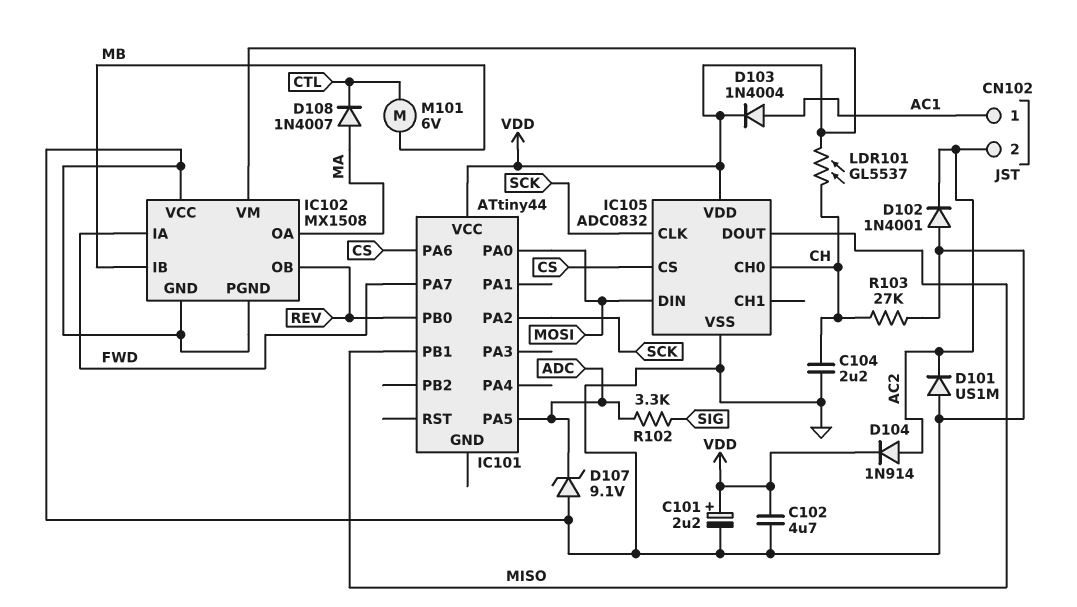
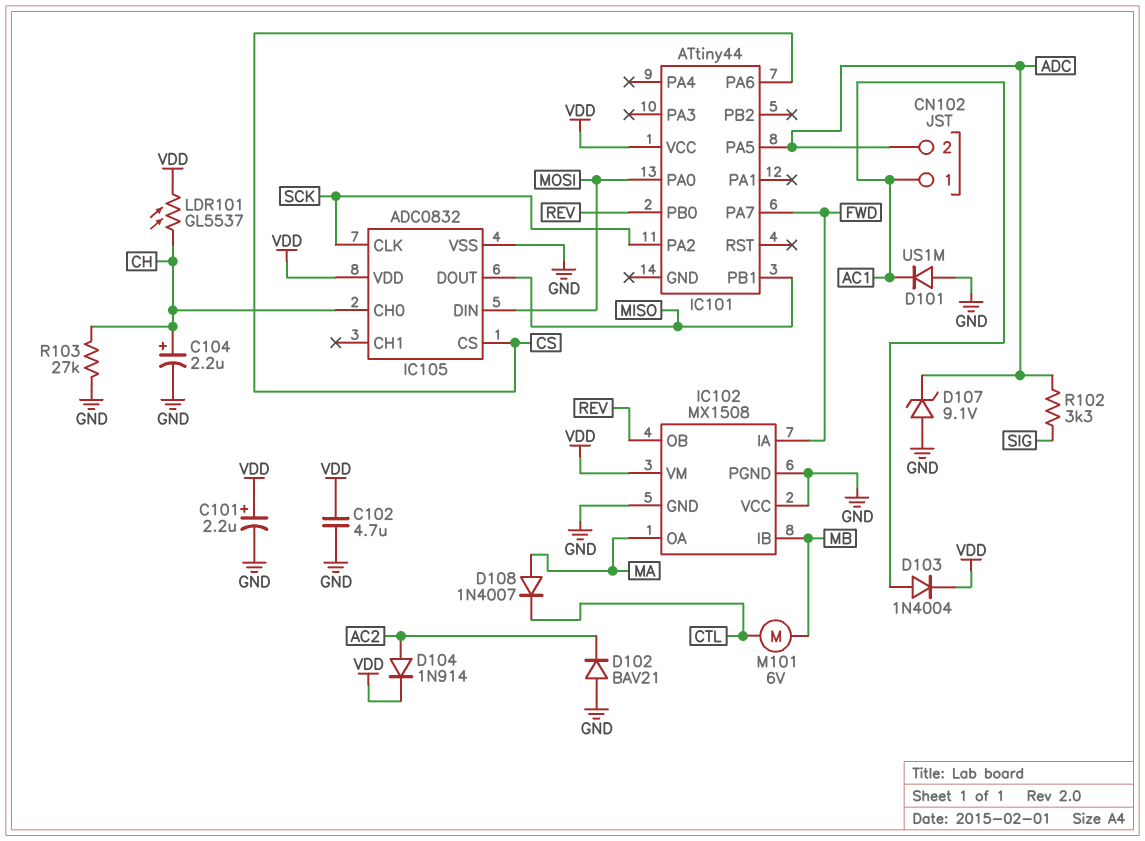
C104: 2.2uF (CH, GND) -> 2.2uF (plus CH, minus GND)
CN102 pin 2: AC2 -> ADC
D101: diode US1M (A GND, K AC2) -> diode US1M (A GND, K AC1)
D102: diode 1N4001 (A GND, K AC2) -> diode BAV21 (A GND, K AC2)

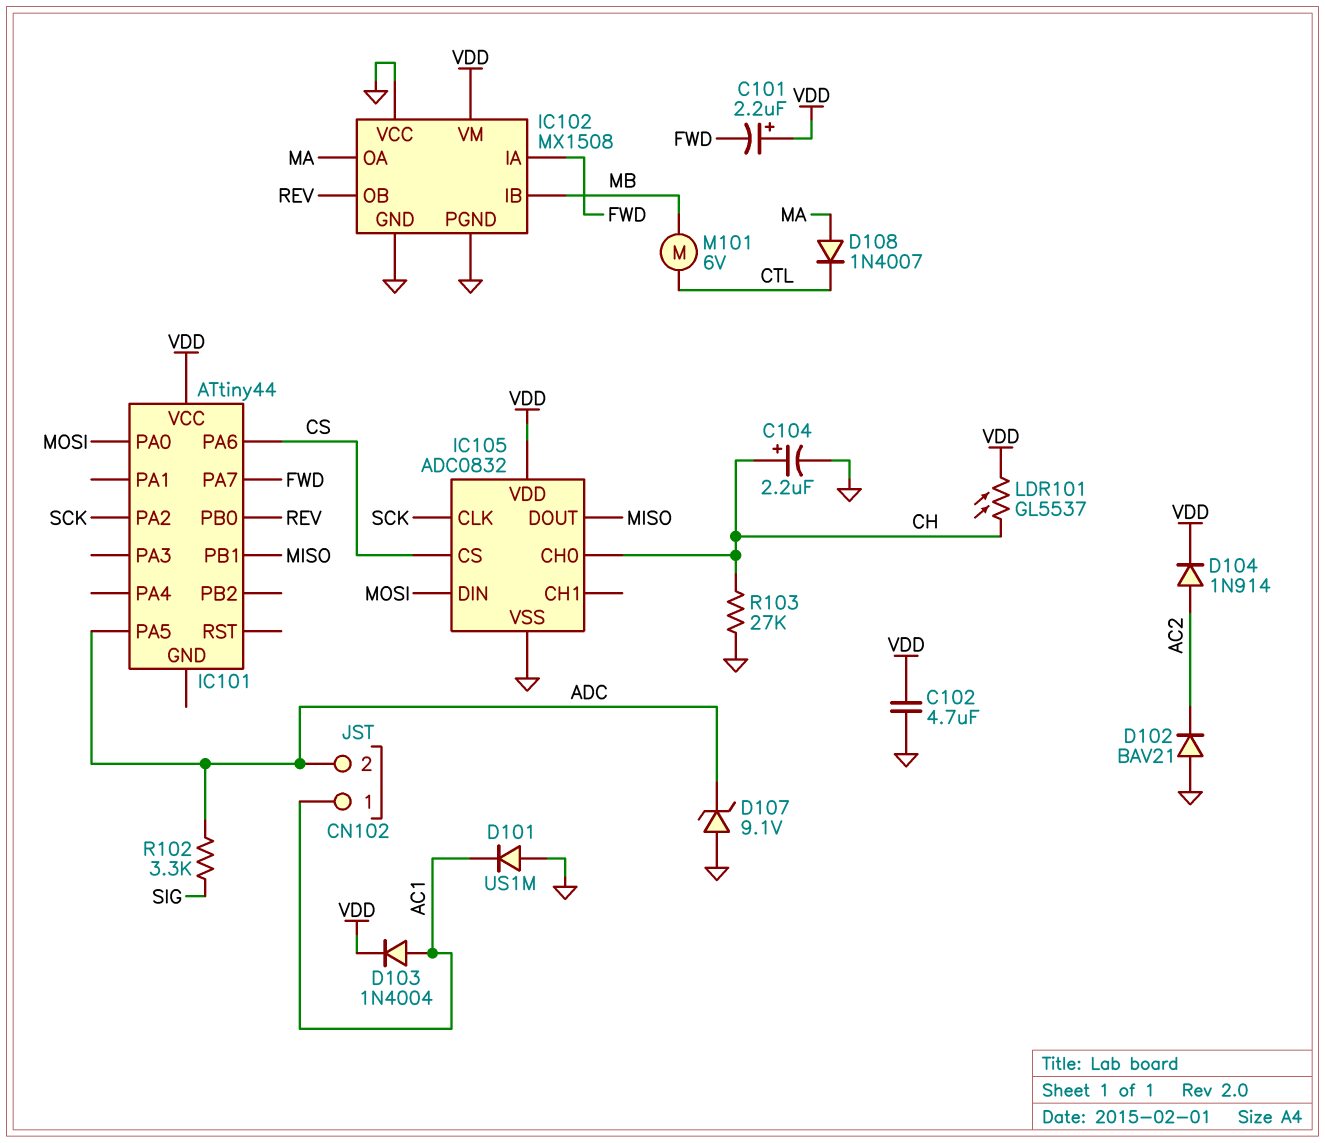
C101: 2.2uF (plus VDD, minus GND) -> 2.2uF (plus VDD, minus FWD)

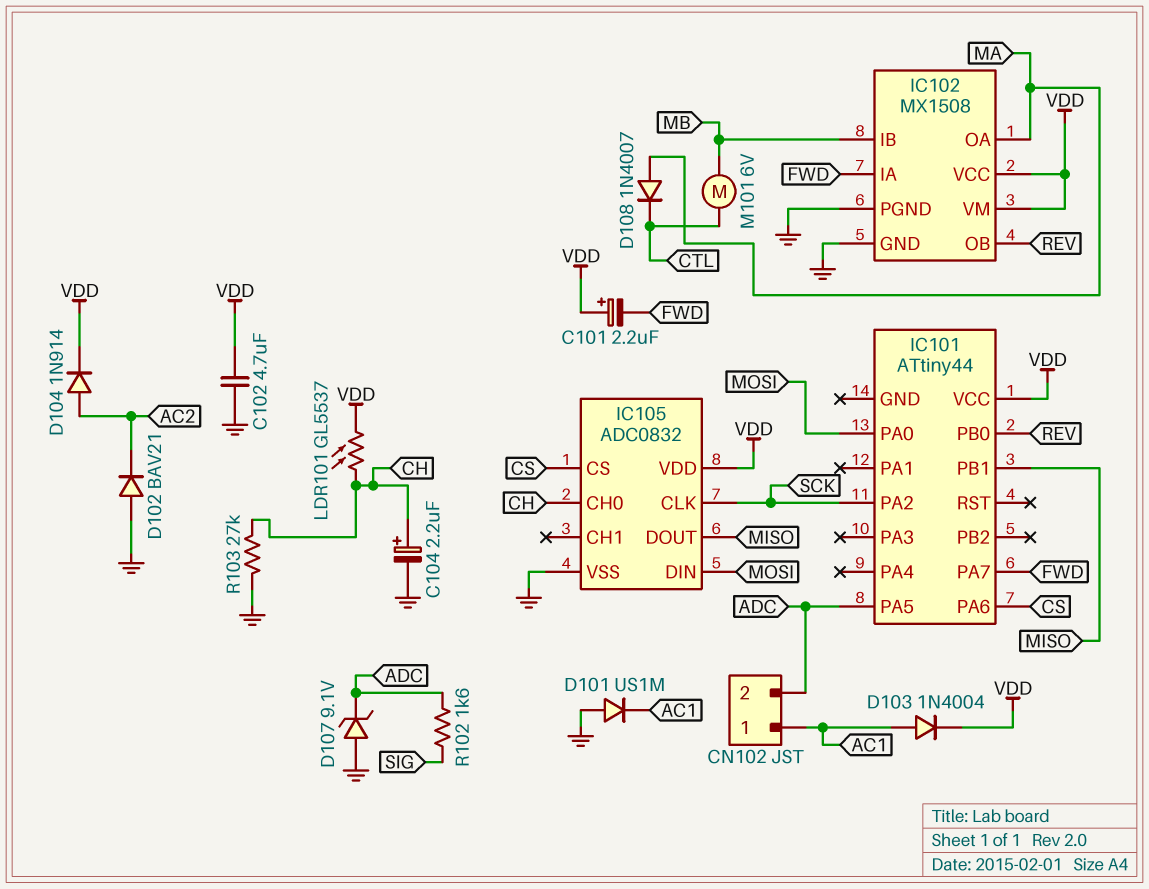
IC102 pin VCC: GND -> VDD
R102: 3.3k (ADC, SIG) -> 1.6k (ADC, SIG)

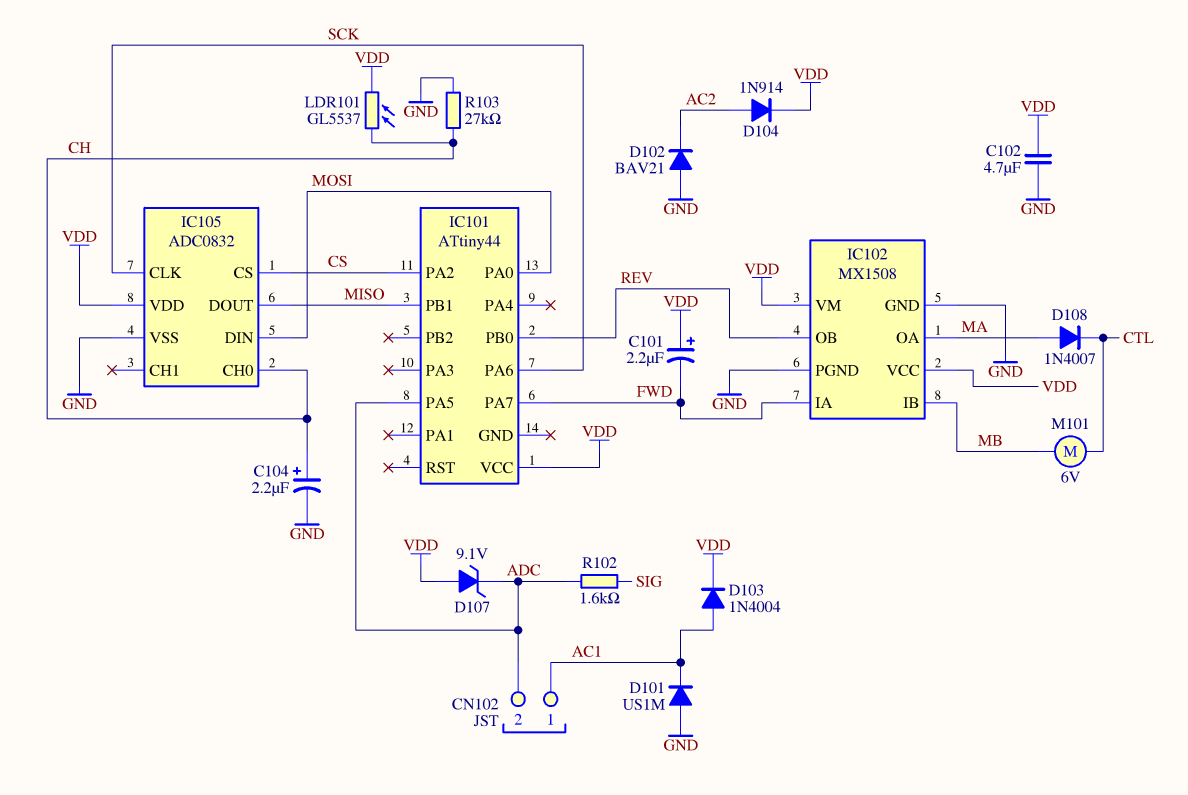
D107: zener 9.1V (A GND, K ADC) -> zener 9.1V (A VDD, K ADC)
IC101 pin PA2: SCK -> CS
IC101 pin PA6: CS -> SCK

